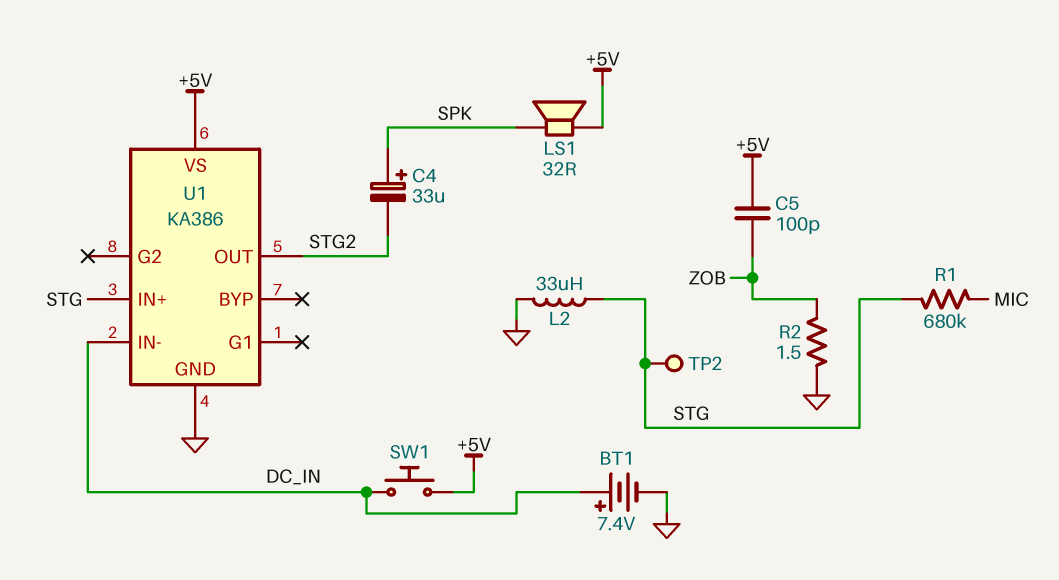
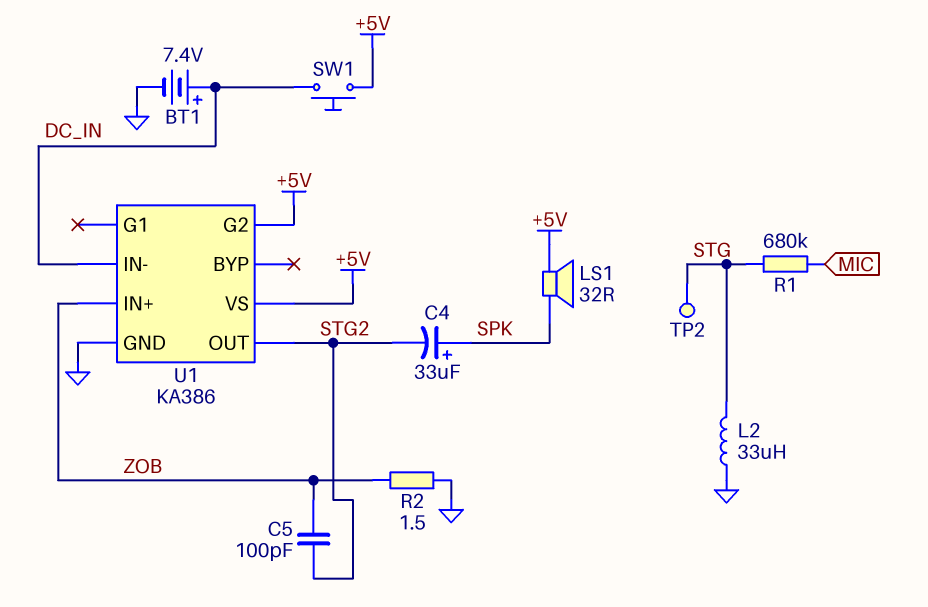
C5: 100pF (+5V, ZOB) -> 100pF (STG2, ZOB)
U1 pin G2: none -> +5V
U1 pin IN+: STG -> ZOB

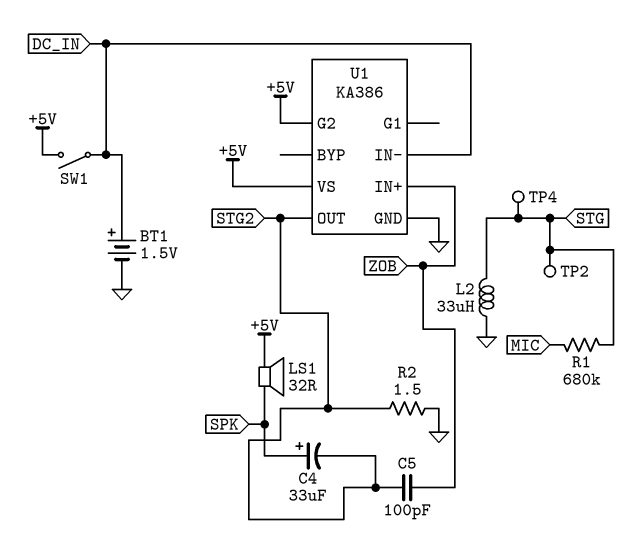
BT1: 7.4V (plus DC_IN, minus GND) -> 1.5V (plus DC_IN, minus GND)
R2: 1.5 (GND, ZOB) -> 1.5 (GND, STG2)
SW1: button (+5V, DC_IN) -> switch (+5V, DC_IN)
TP4: none -> test point (STG)

